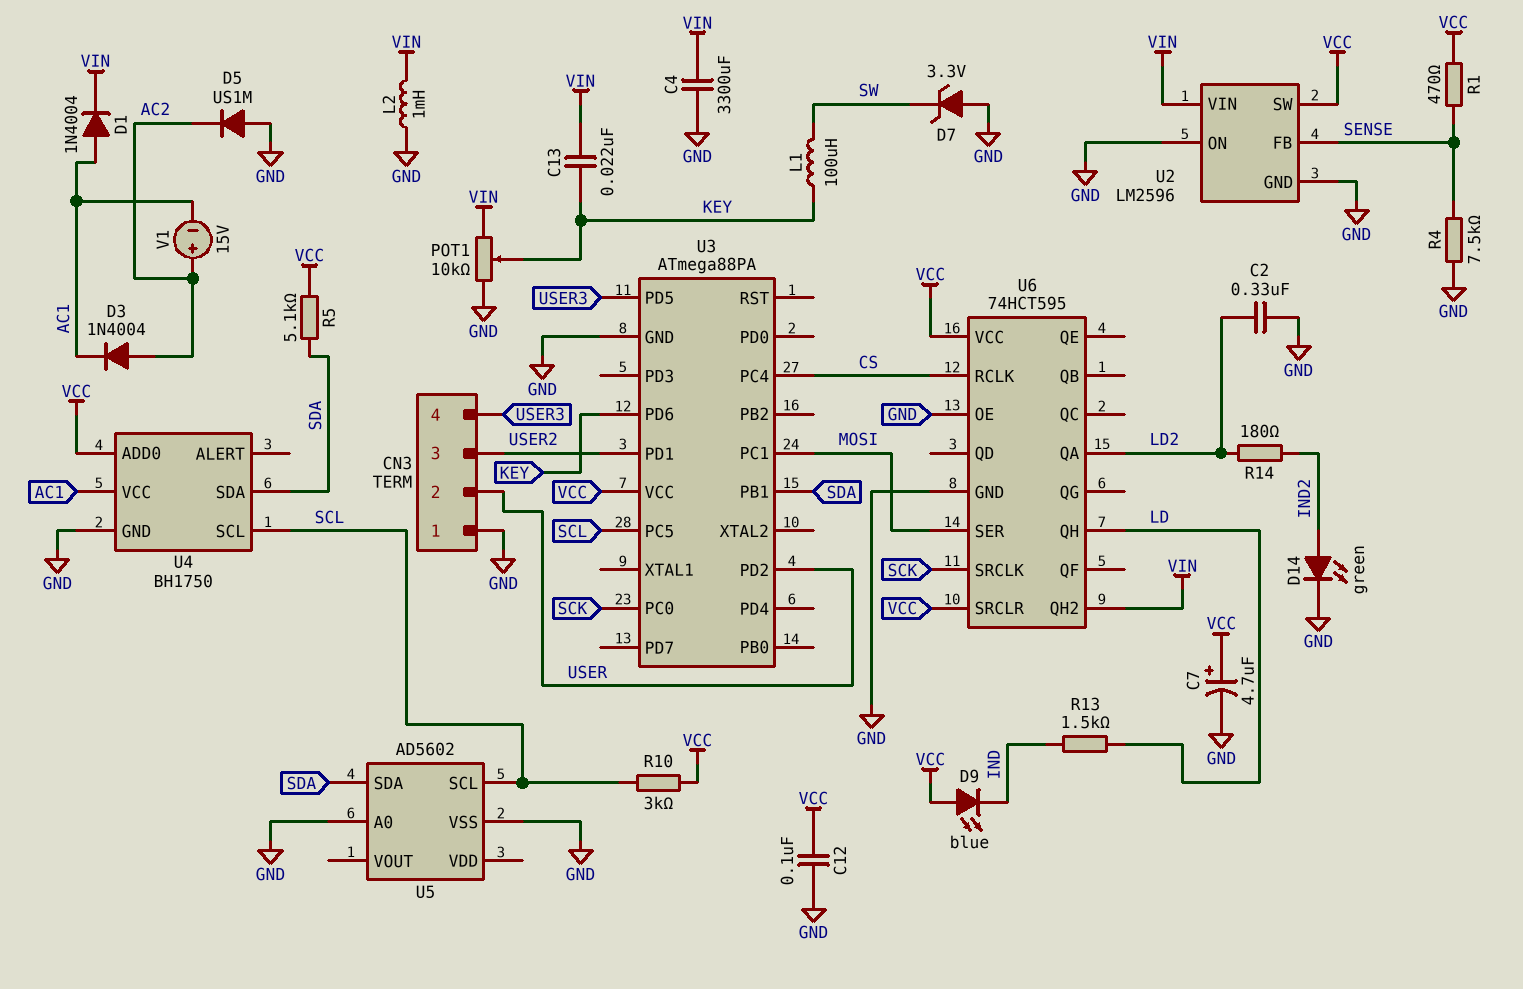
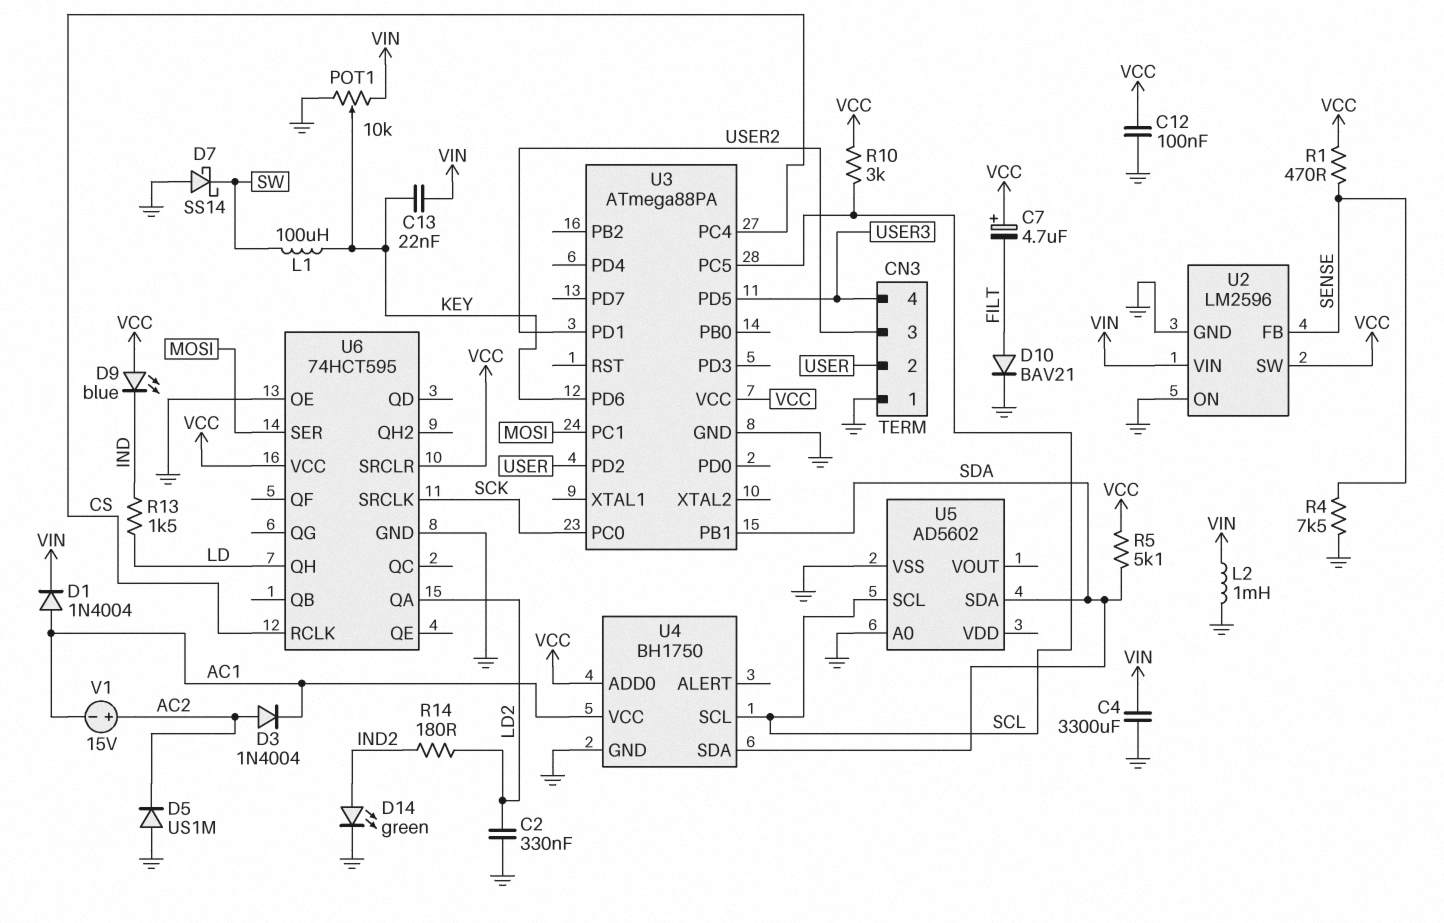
C7: 4.7uF (plus VCC, minus GND) -> 4.7uF (plus VCC, minus FILT)
D7: zener 3.3V (A GND, K SW) -> schottky SS14 (A GND, K SW)
D10: none -> diode BAV21 (A FILT, K GND)
U6 pin QH2: VIN -> none

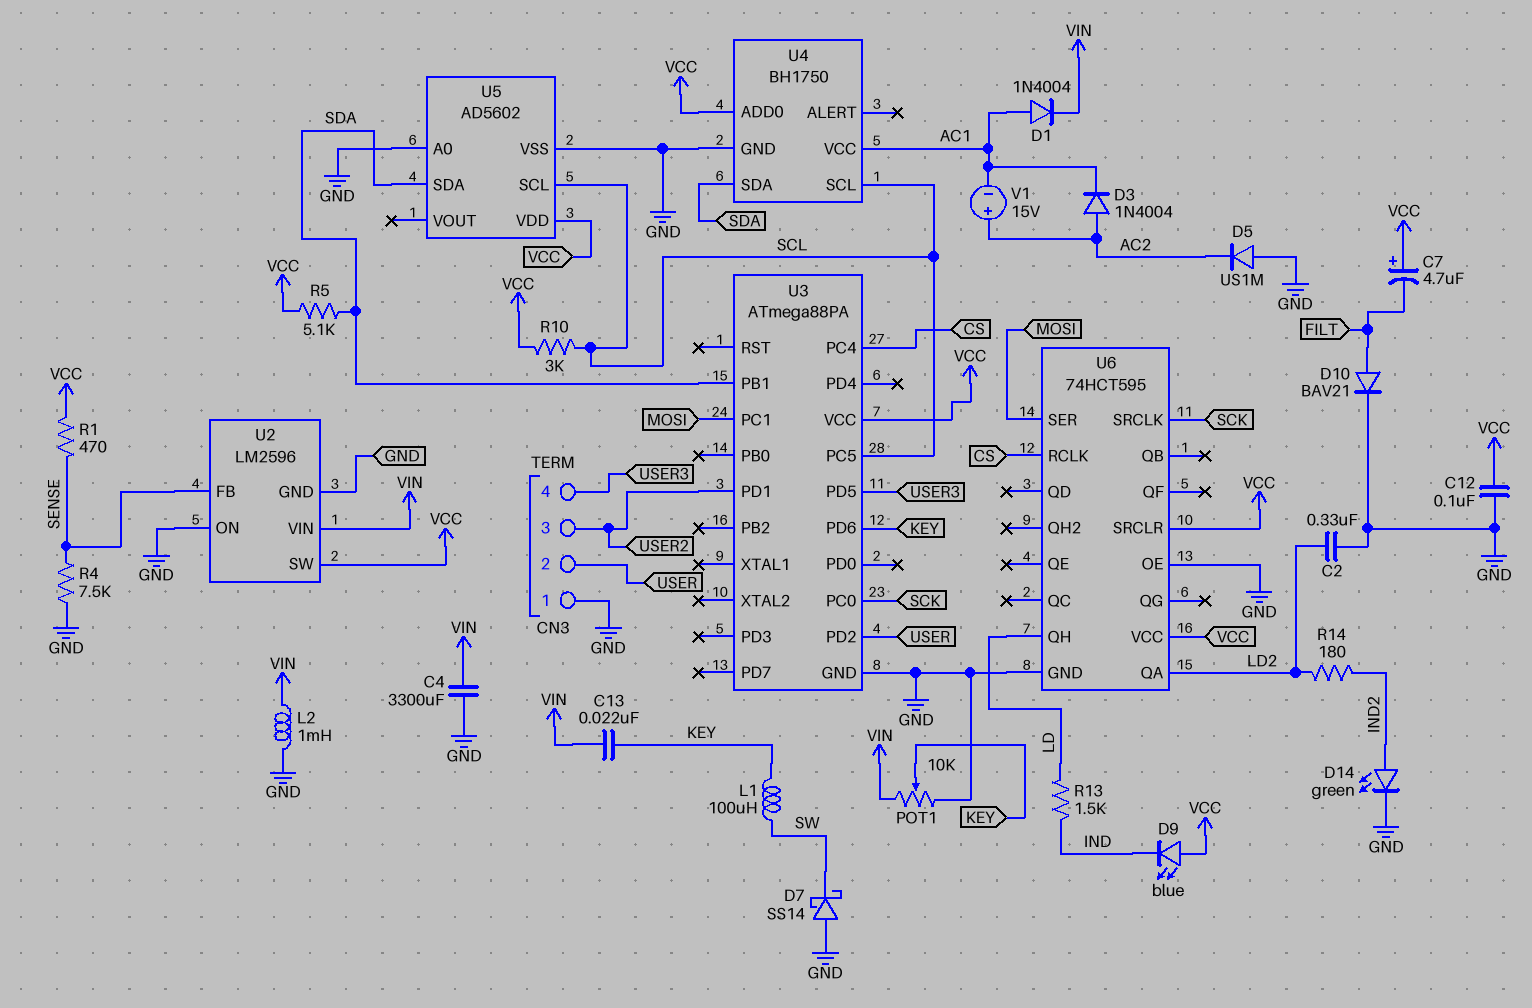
U5 pin VDD: none -> VCC

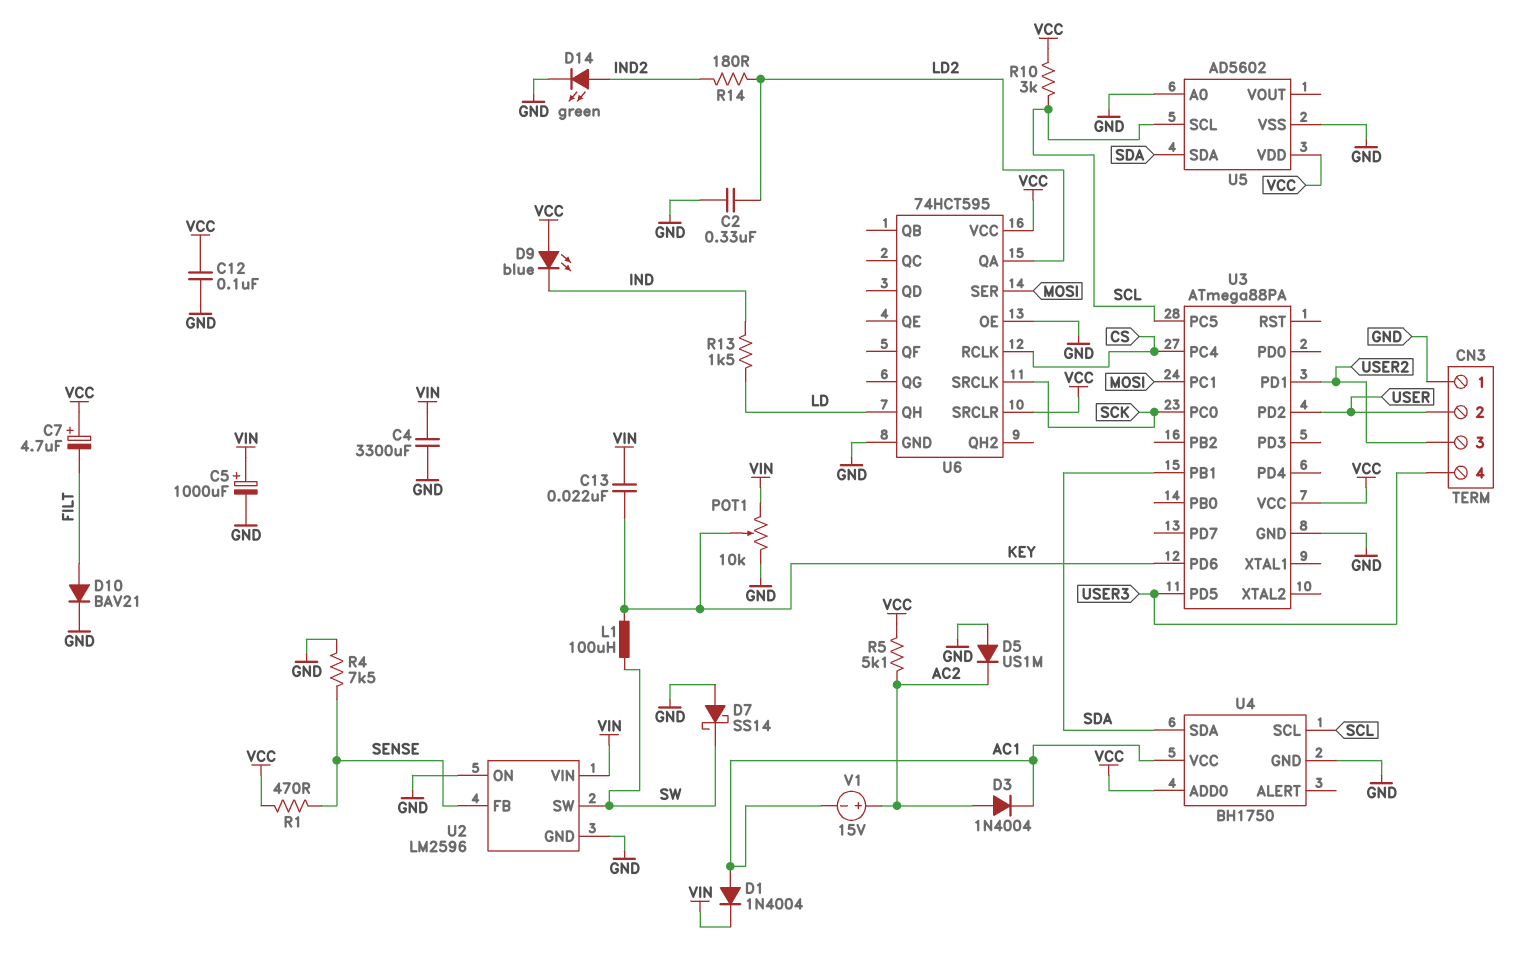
C5: none -> 1000uF (plus VIN, minus GND)
L2: 1mH (GND, VIN) -> none
R5: 5.1k (SDA, VCC) -> 5.1k (AC2, VCC)
U2 pin SW: VCC -> SW

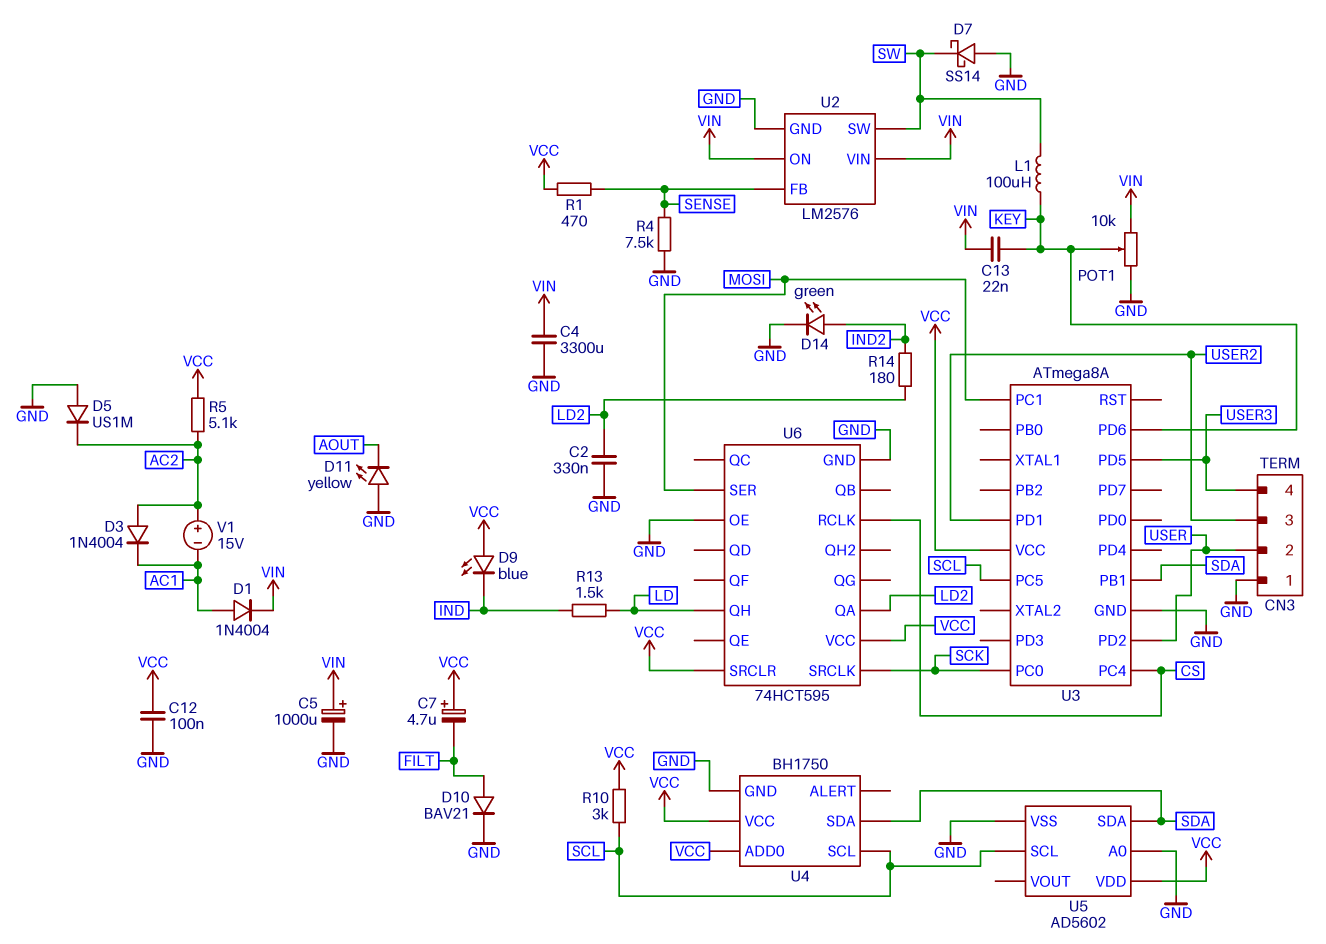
D11: none -> LED yellow (A GND, K AOUT)
U2: LM2596 -> LM2576
U2 pin ON: GND -> VIN
U3: ATmega88PA -> ATmega8A
U4 pin VCC: AC1 -> VCC

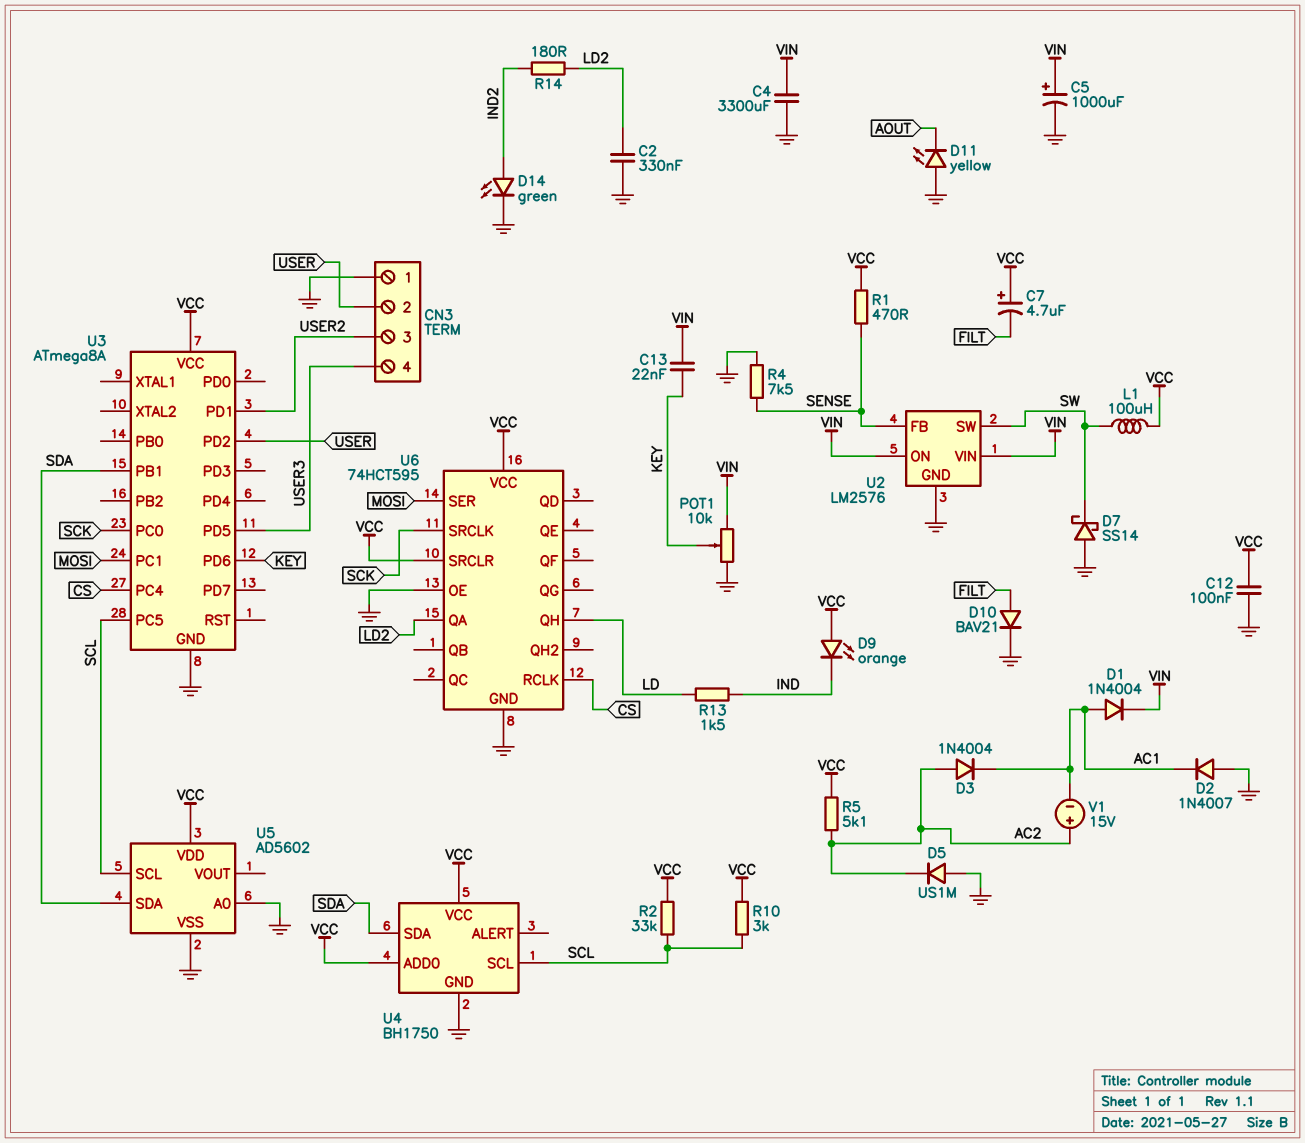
D2: none -> diode 1N4007 (A GND, K AC1)
D9: LED blue (A VCC, K IND) -> LED orange (A VCC, K IND)
L1: 100uH (KEY, SW) -> 100uH (SW, VCC)
R2: none -> 33k (SCL, VCC)

